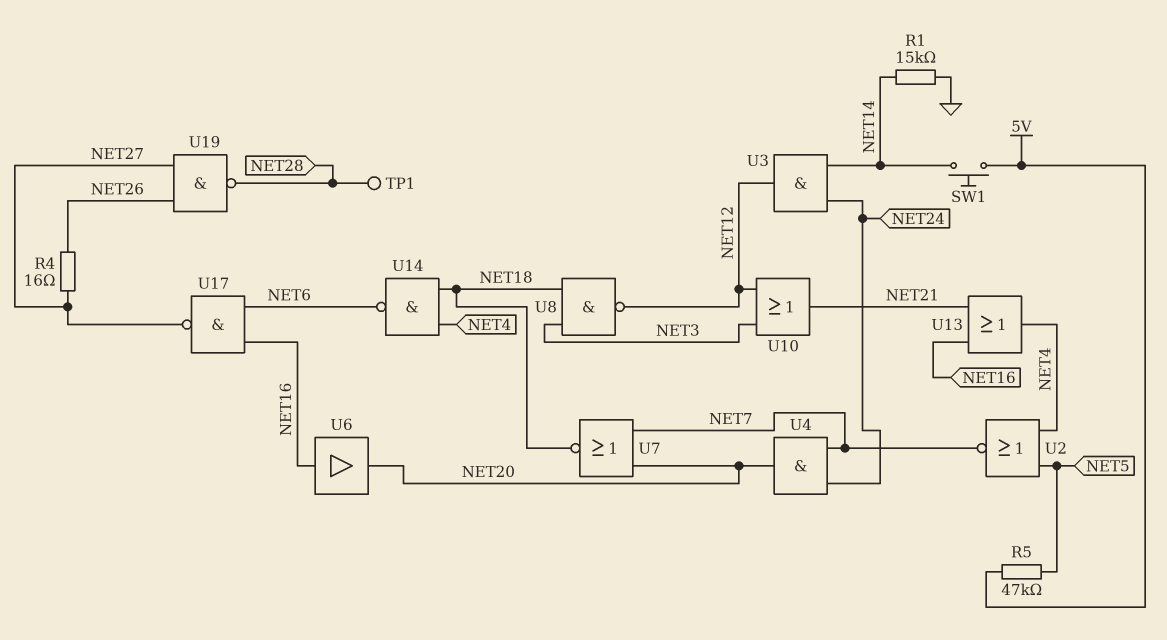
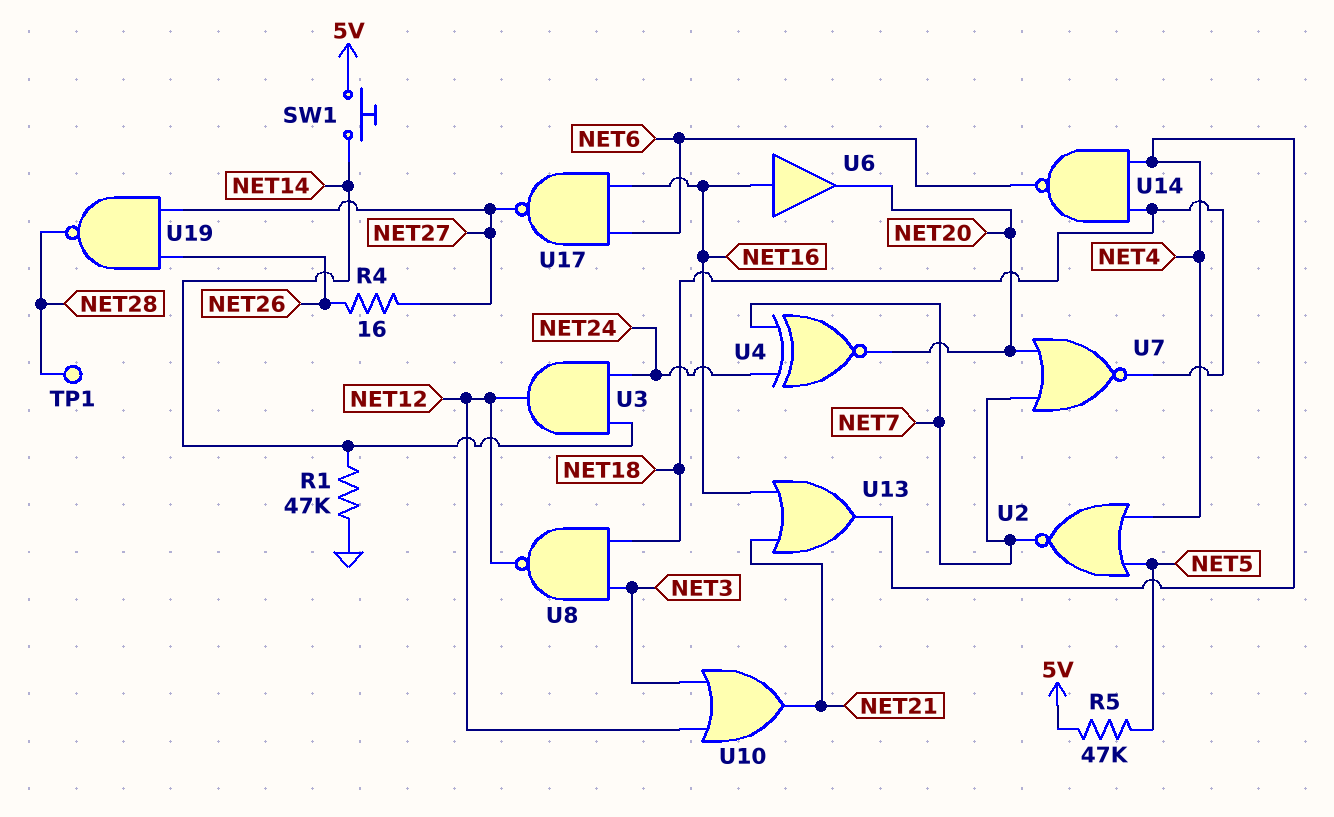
R1: 15k (GND, NET14) -> 47k (GND, NET14)
U4: AND (in NET7, in NET24, out NET20) -> XNOR (in NET7, in NET24, out NET20)

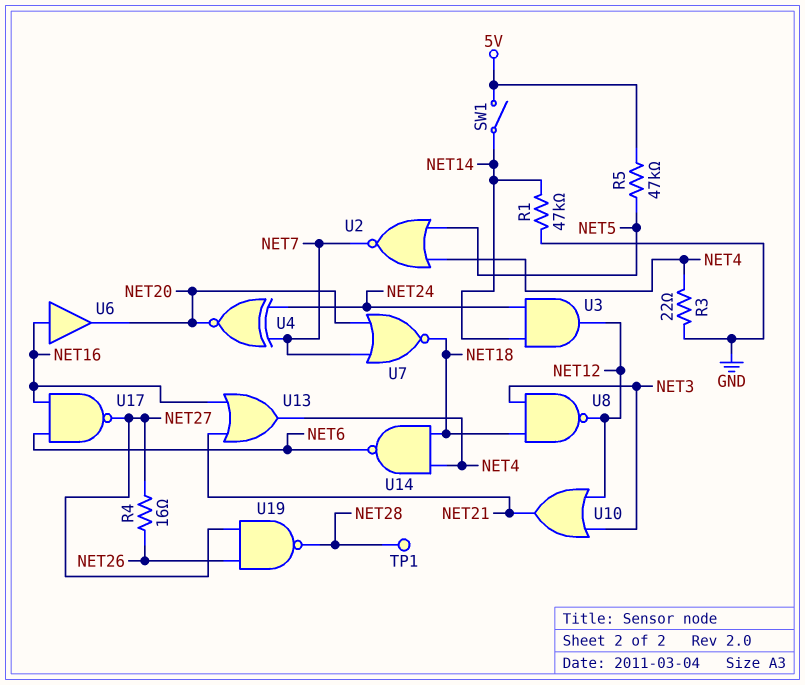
R3: none -> 22 (GND, NET4)
SW1: button (5V, NET14) -> switch (5V, NET14)

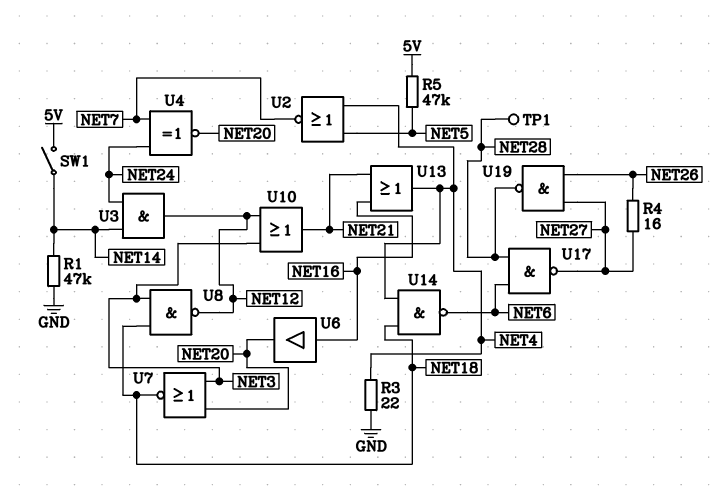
U7: NOR (in NET7, in NET20, out NET18) -> NOR (in NET3, in NET20, out NET18)
U17: NAND (in NET6, in NET16, out NET27) -> NAND (in NET6, in NET28, out NET27)

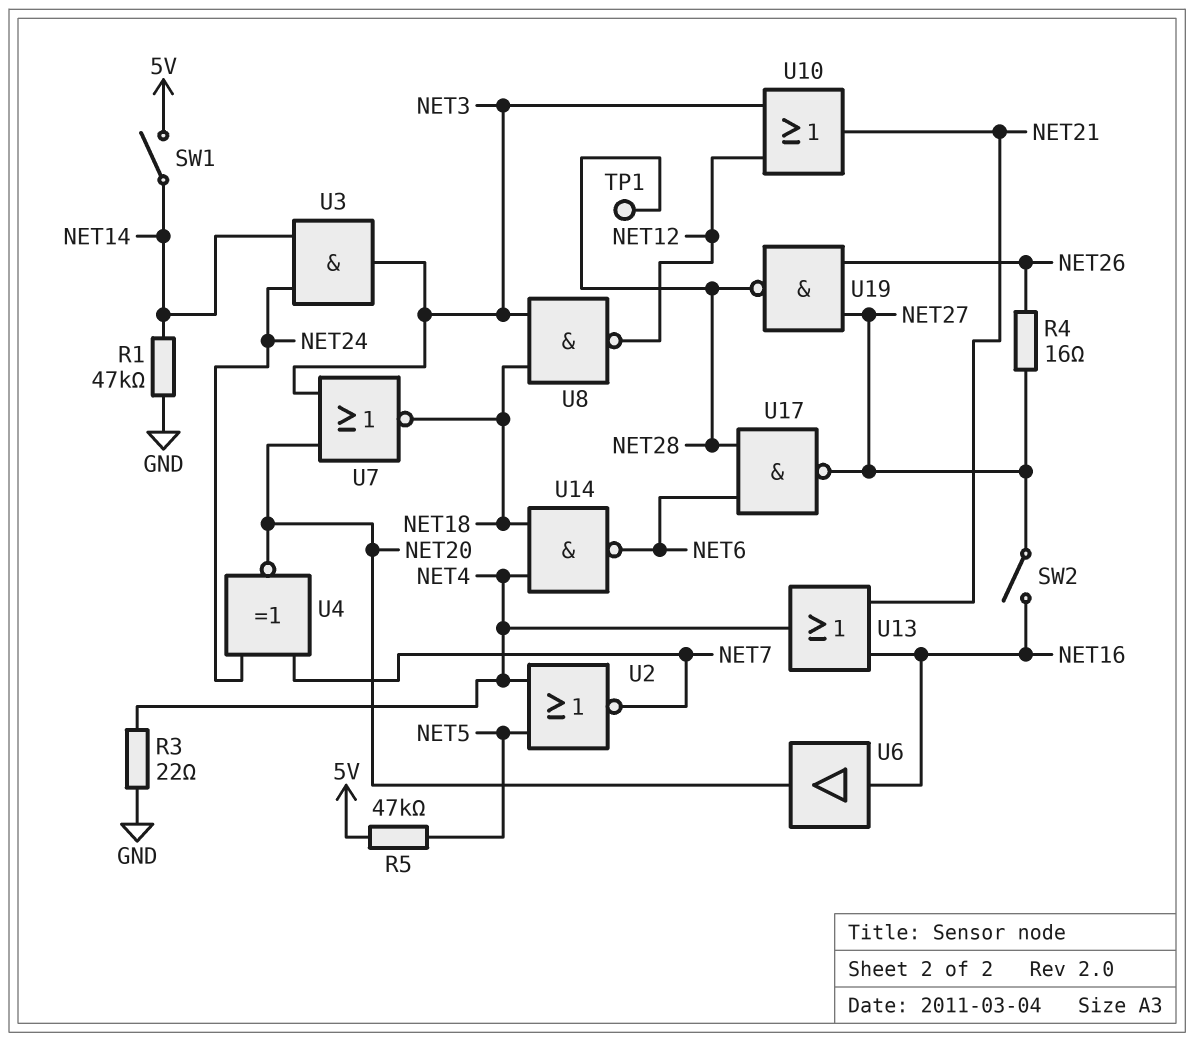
SW2: none -> switch (NET16, NET27)
U3: AND (in NET14, in NET24, out NET12) -> AND (in NET14, in NET24, out NET3)

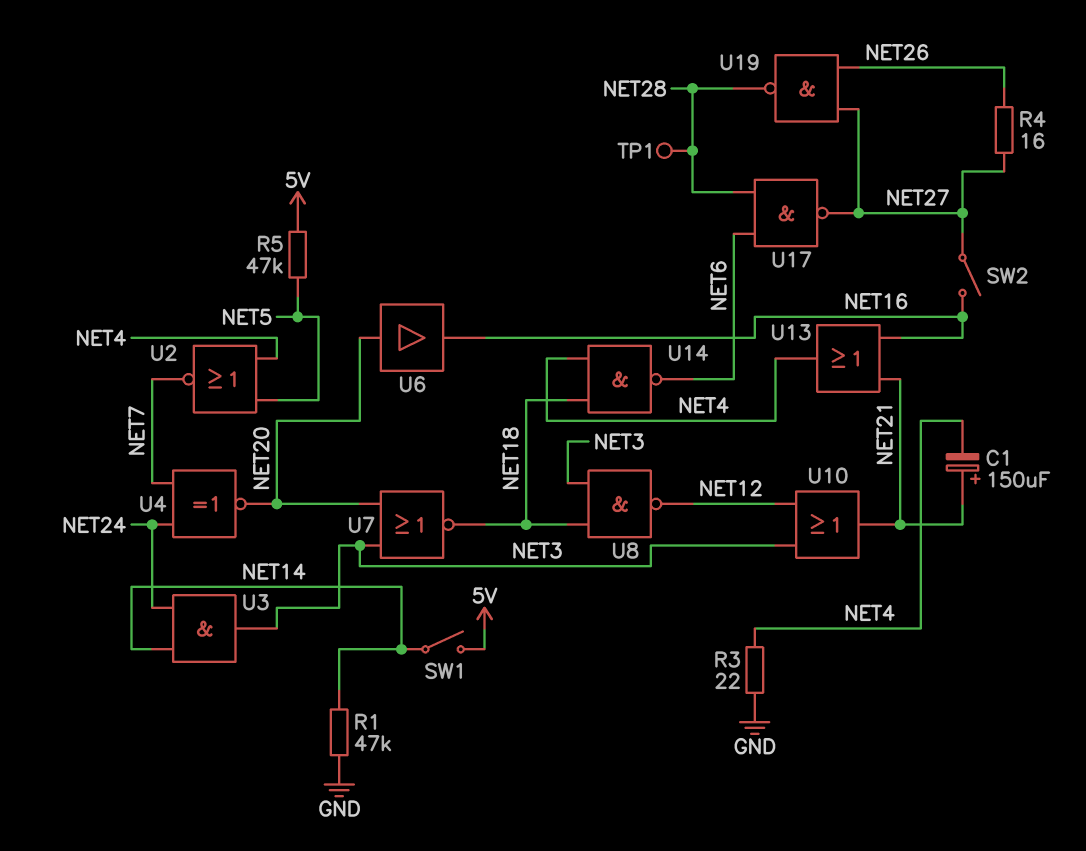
C1: none -> 150uF (plus NET21, minus NET4)
U6: buffer (in NET16, out NET20) -> buffer (in NET20, out NET16)

